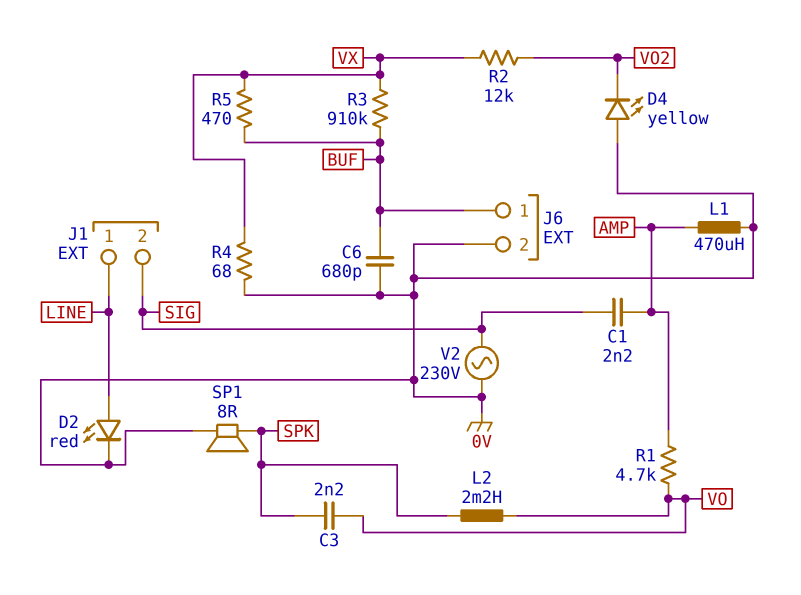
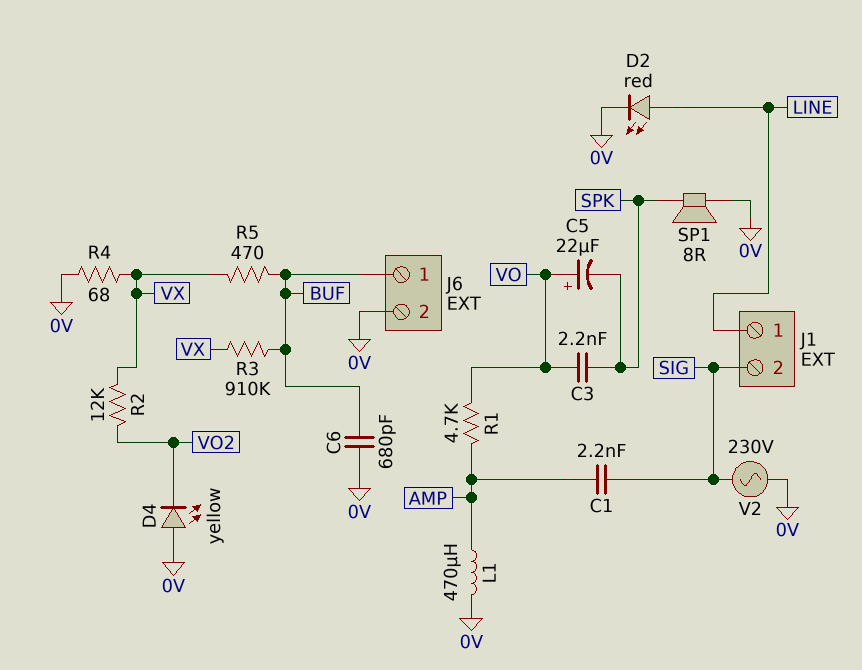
C5: none -> 22uF (plus VO, minus SPK)
L2: 2.2mH (SPK, VO) -> none

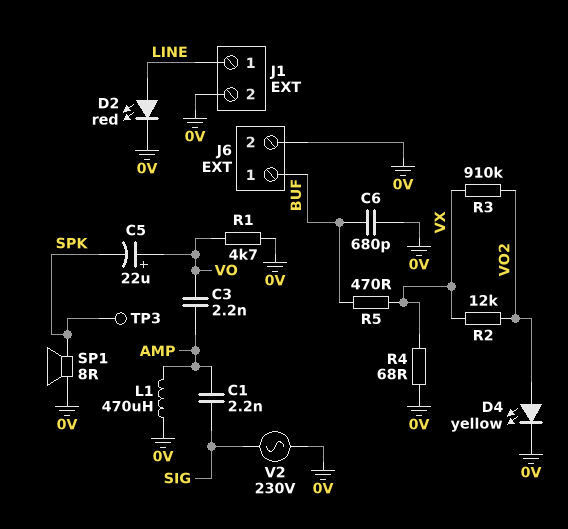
C3: 2.2nF (SPK, VO) -> 2.2nF (AMP, VO)
D4: LED yellow (A 0V, K VO2) -> LED yellow (A VO2, K 0V)
J1 pin 2: SIG -> 0V
R1: 4.7k (AMP, VO) -> 4.7k (0V, VO)
R3: 910k (BUF, VX) -> 910k (VO2, VX)
TP3: none -> test point (SPK)

